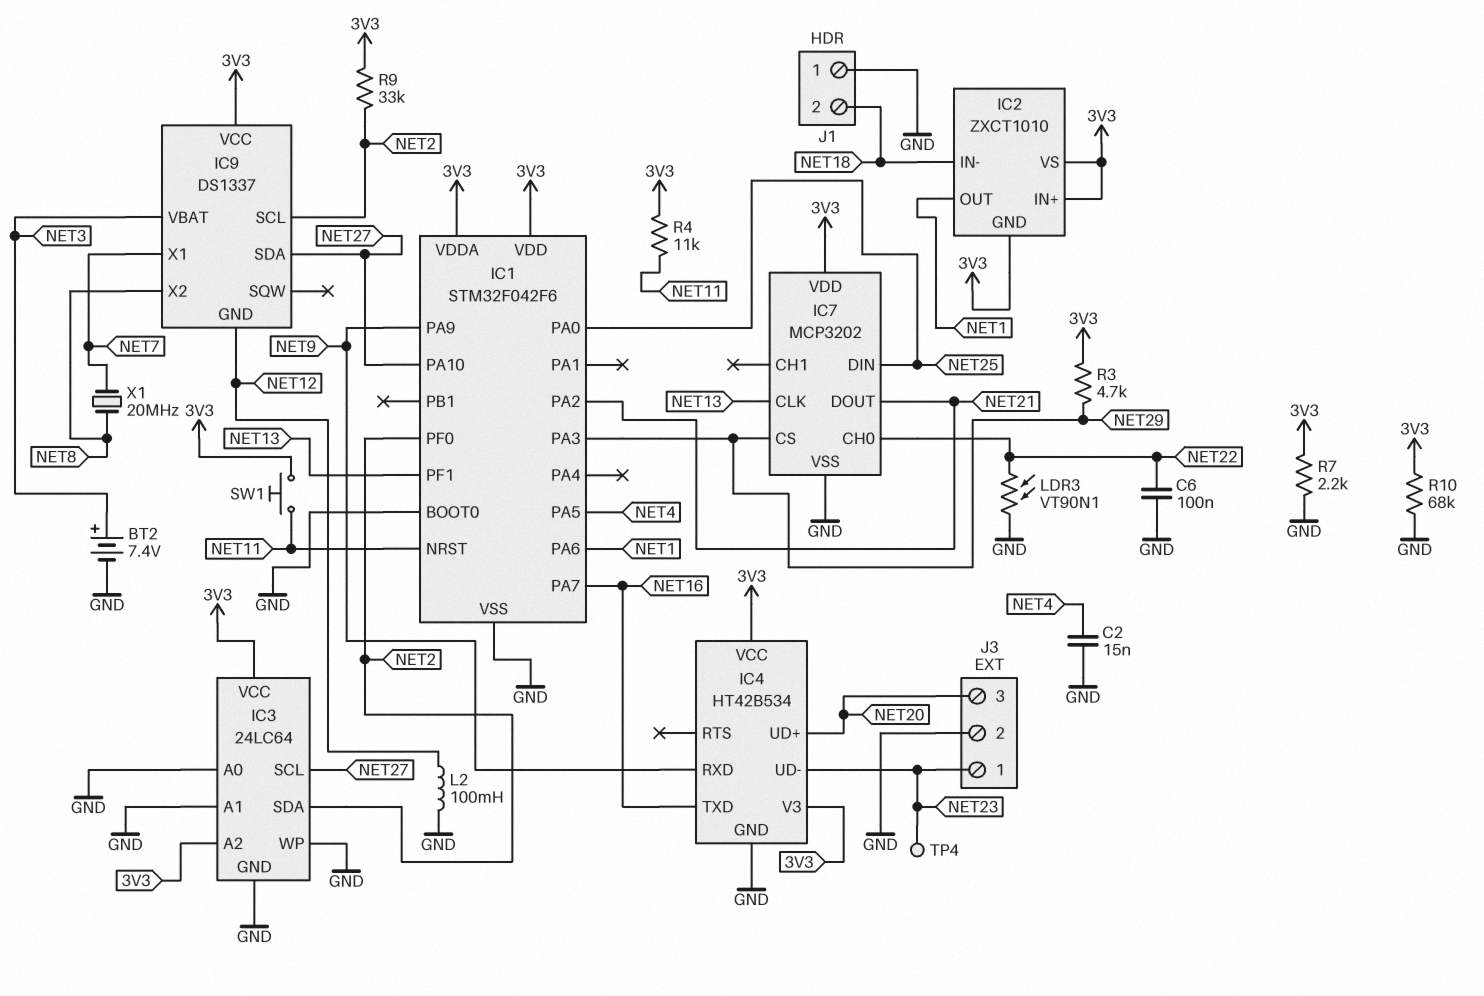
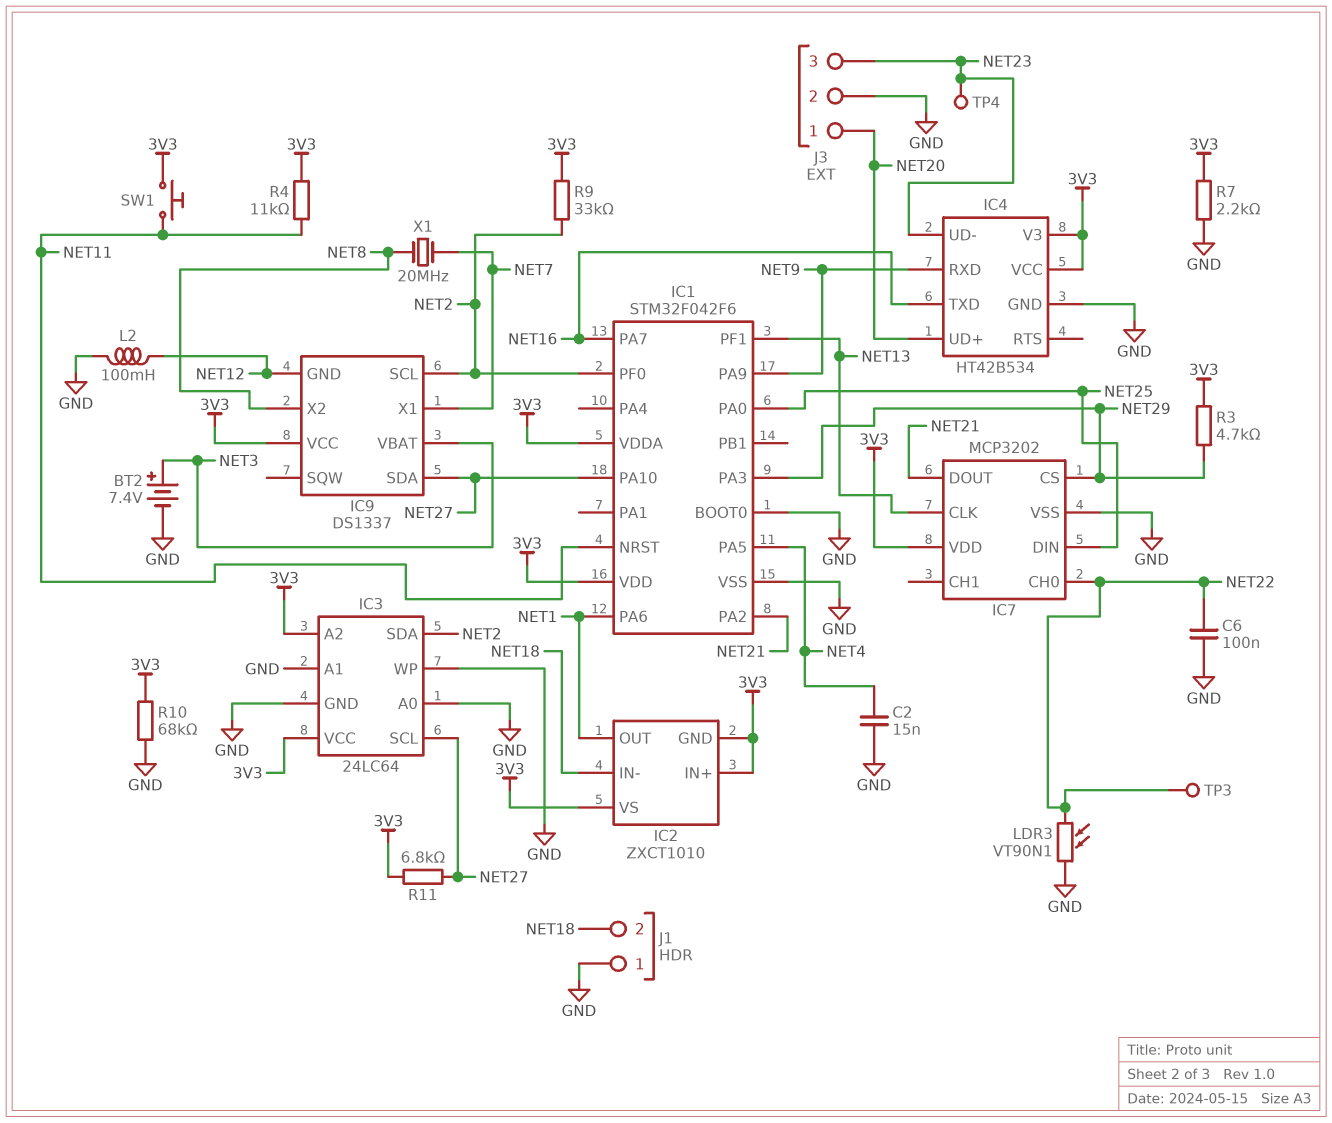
J3 pin 1: NET23 -> NET20
J3 pin 3: NET20 -> NET23
R11: none -> 6.8k (3V3, NET27)
TP3: none -> test point (NET22)

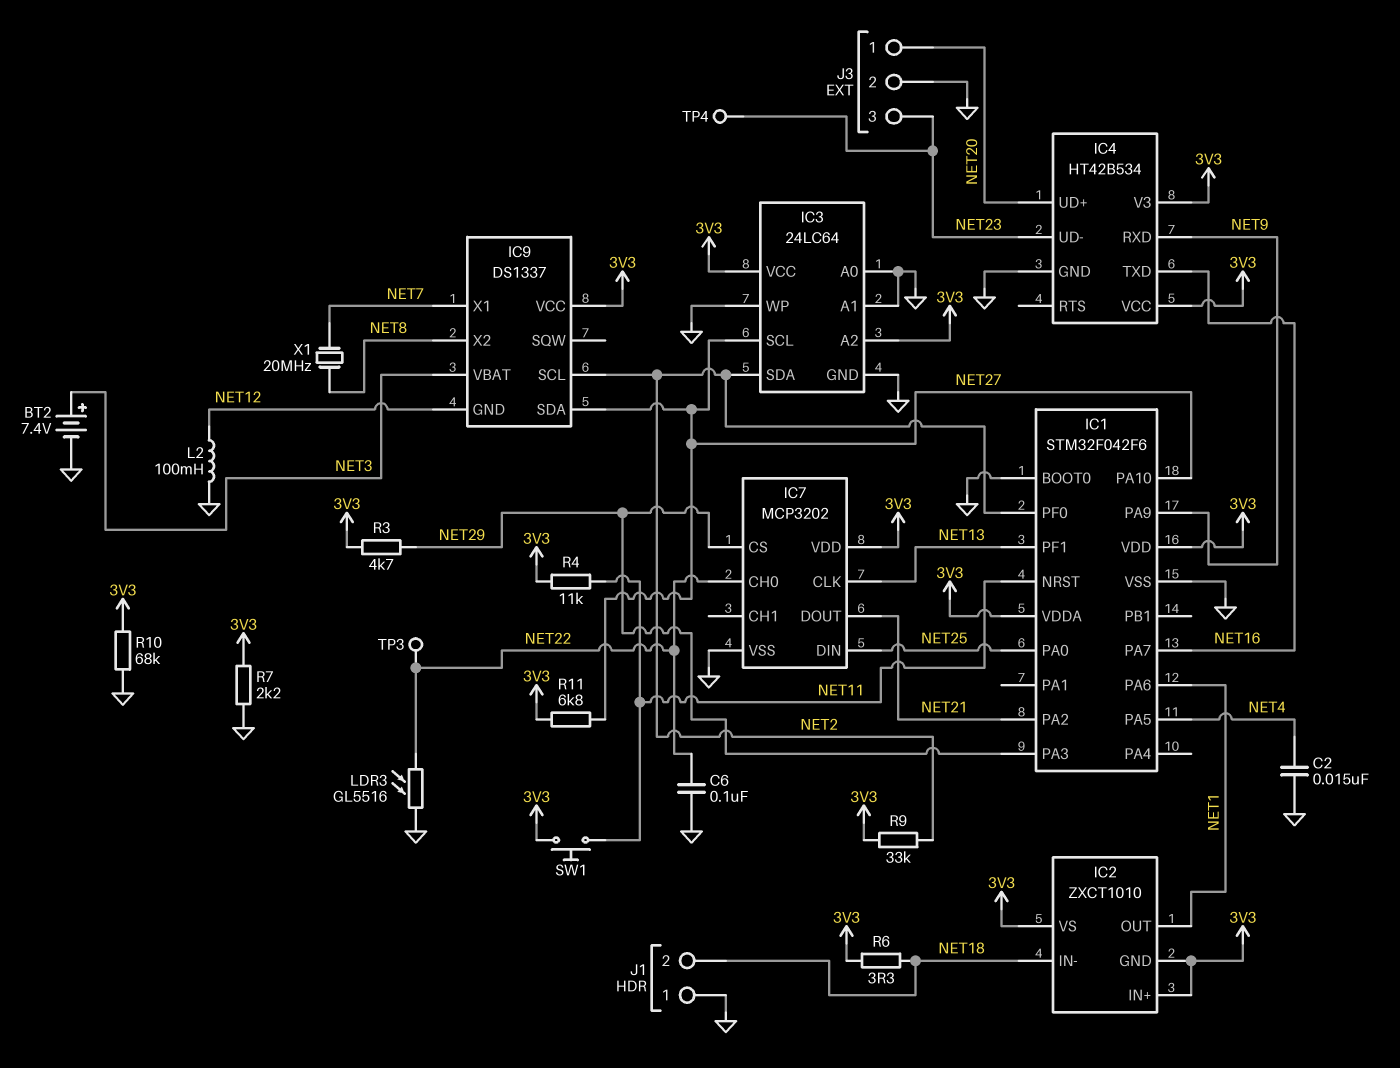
LDR3: VT90N1 (GND, NET22) -> GL5516 (GND, NET22)
R6: none -> 3.3 (3V3, NET18)

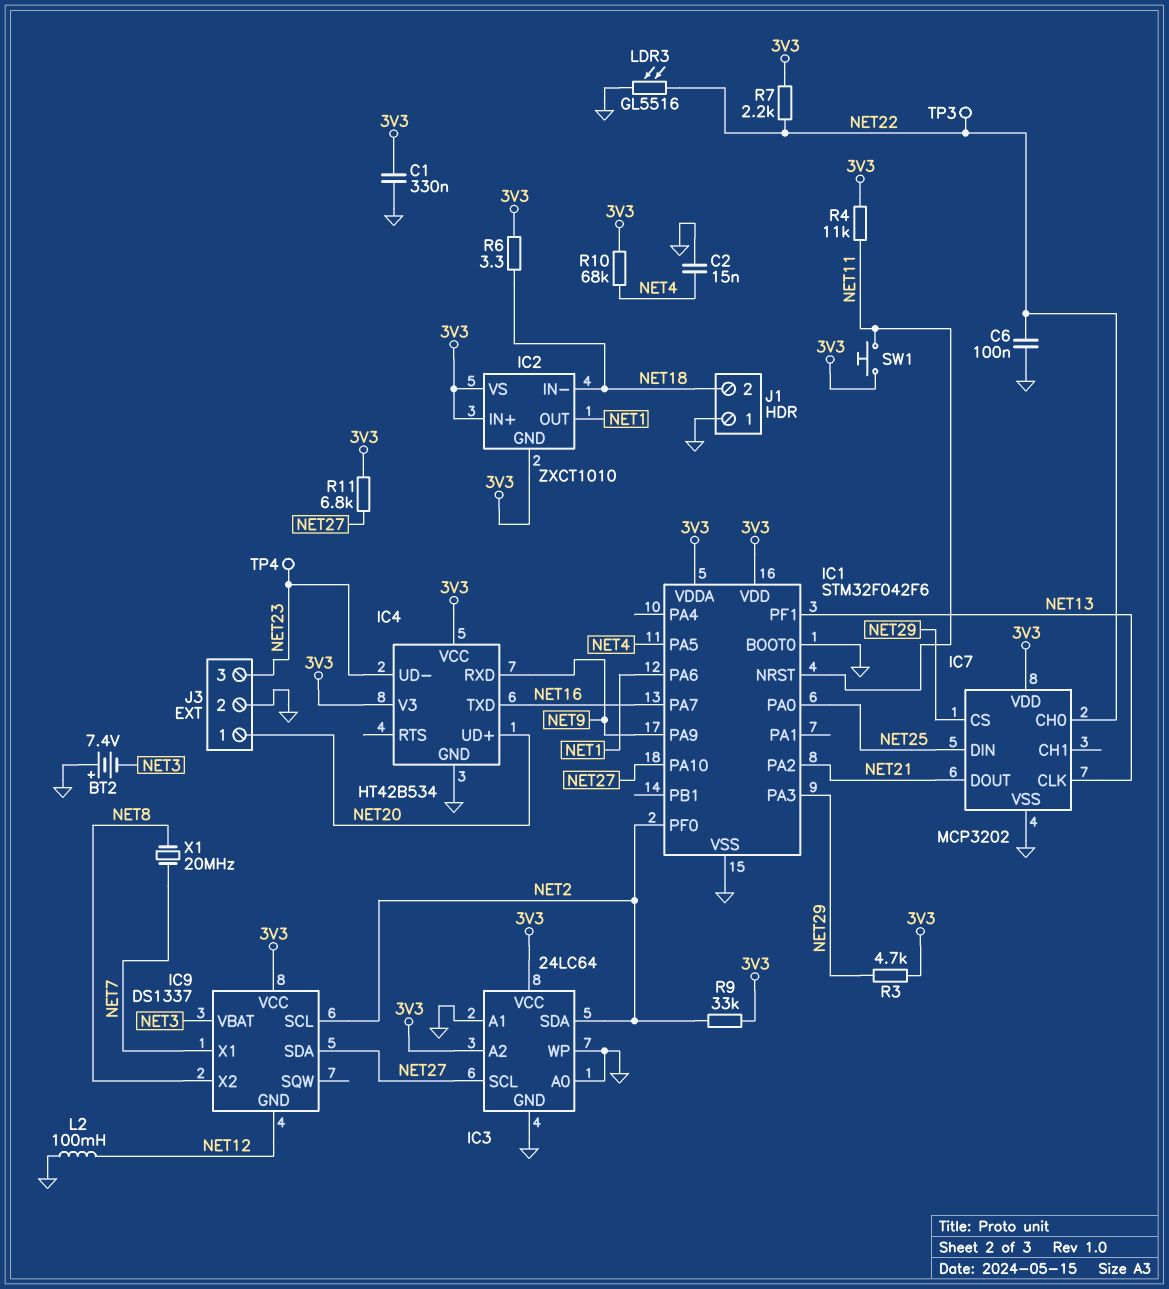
BT2: 7.4V (plus NET3, minus GND) -> 7.4V (plus GND, minus NET3)
C1: none -> 330nF (3V3, GND)
R7: 2.2k (3V3, GND) -> 2.2k (3V3, NET22)
R10: 68k (3V3, GND) -> 68k (3V3, NET4)

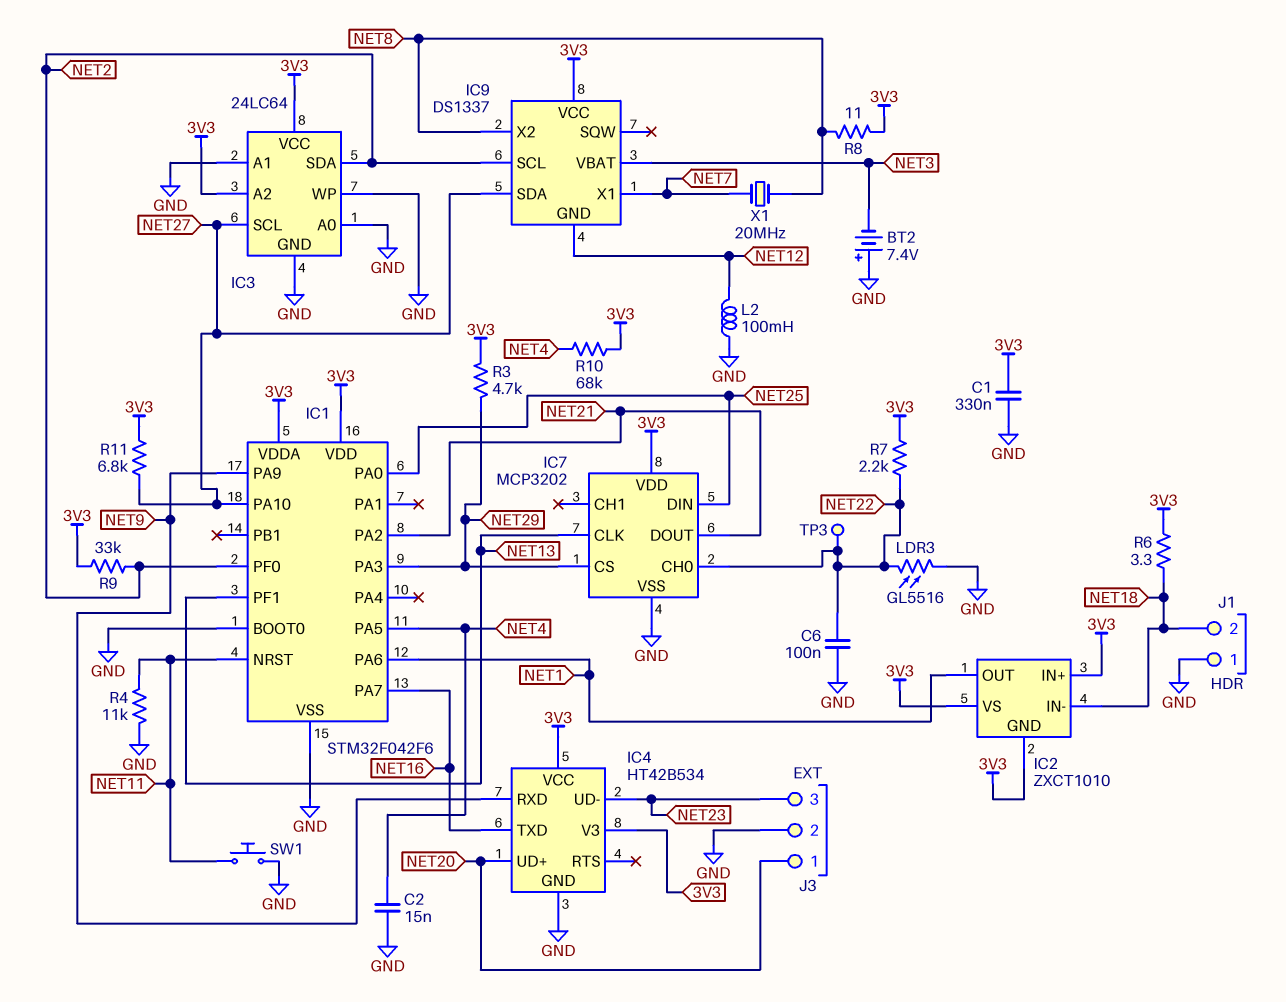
R4: 11k (3V3, NET11) -> 11k (GND, NET11)
R8: none -> 11 (3V3, NET8)
SW1: button (3V3, NET11) -> button (GND, NET11)
TP4: test point (NET23) -> none

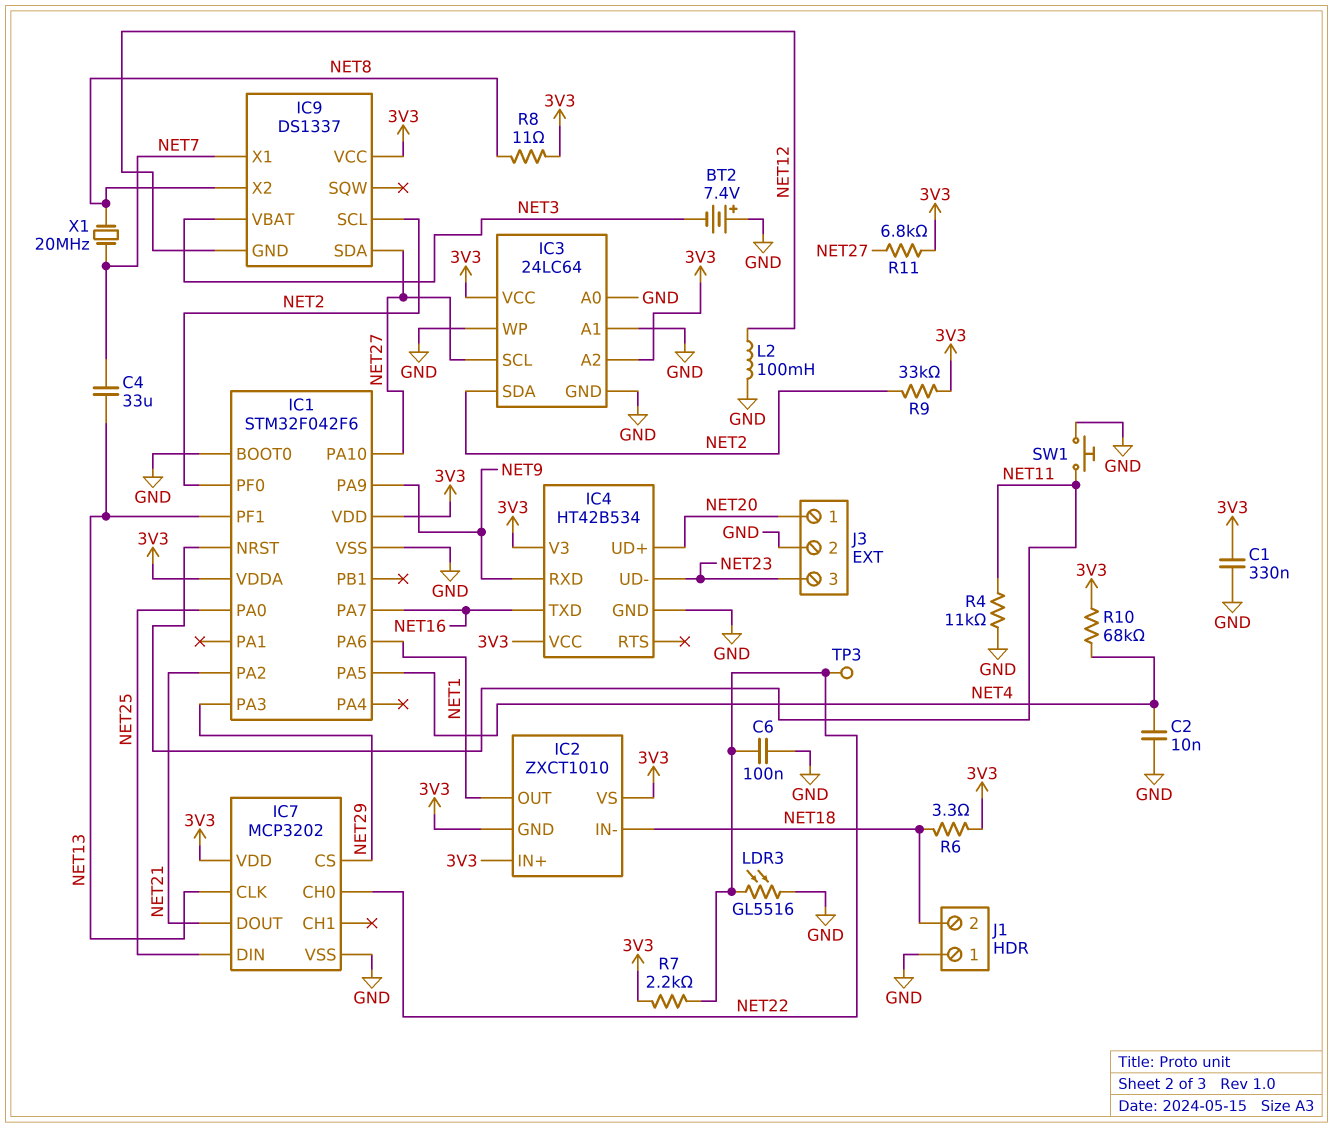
C2: 15nF (GND, NET4) -> 10nF (GND, NET4)
C4: none -> 33uF (NET7, NET13)
R3: 4.7k (3V3, NET29) -> none

